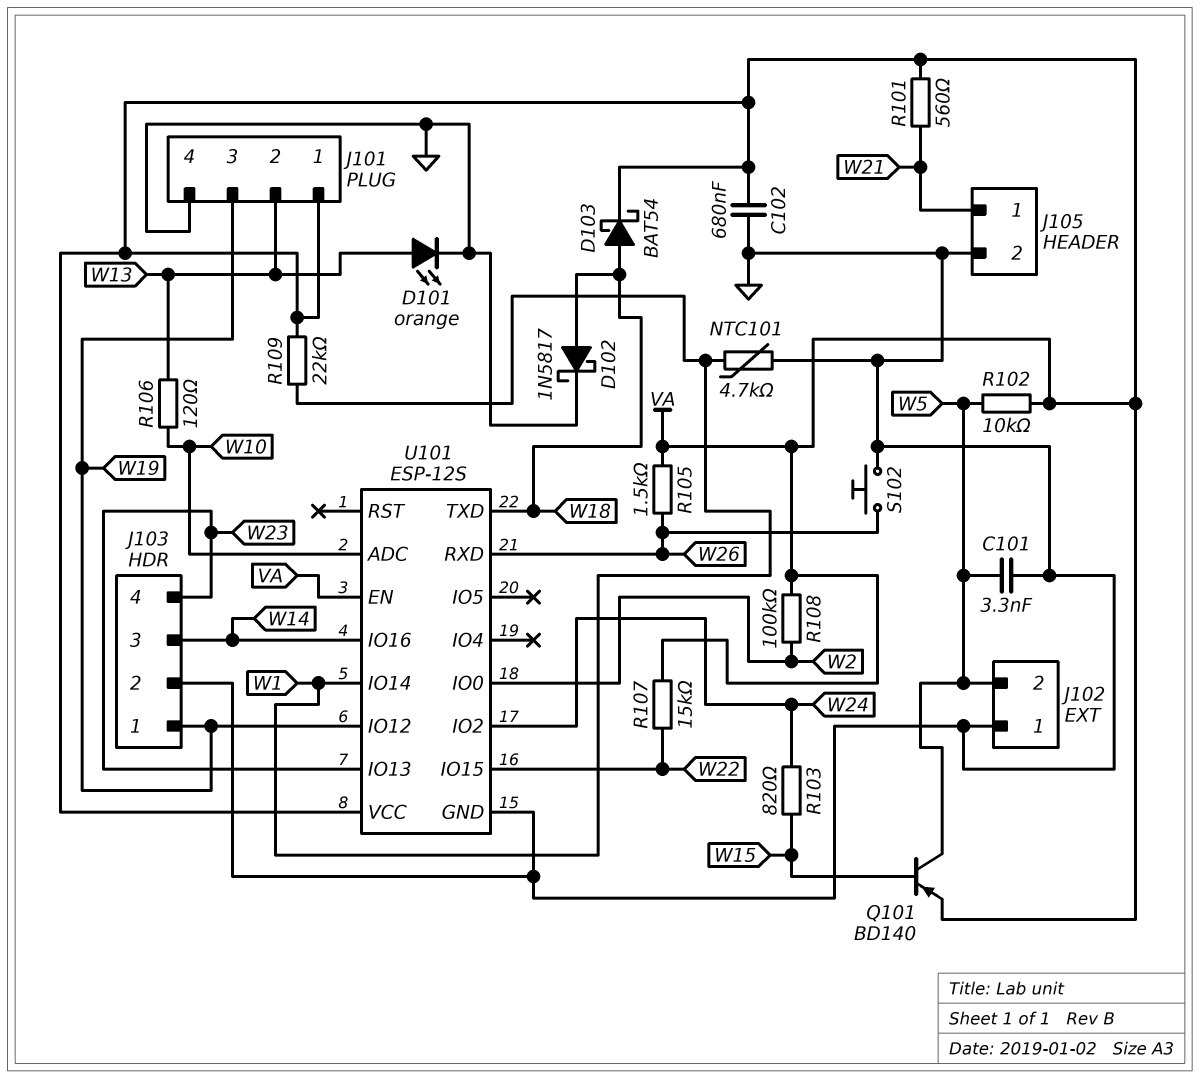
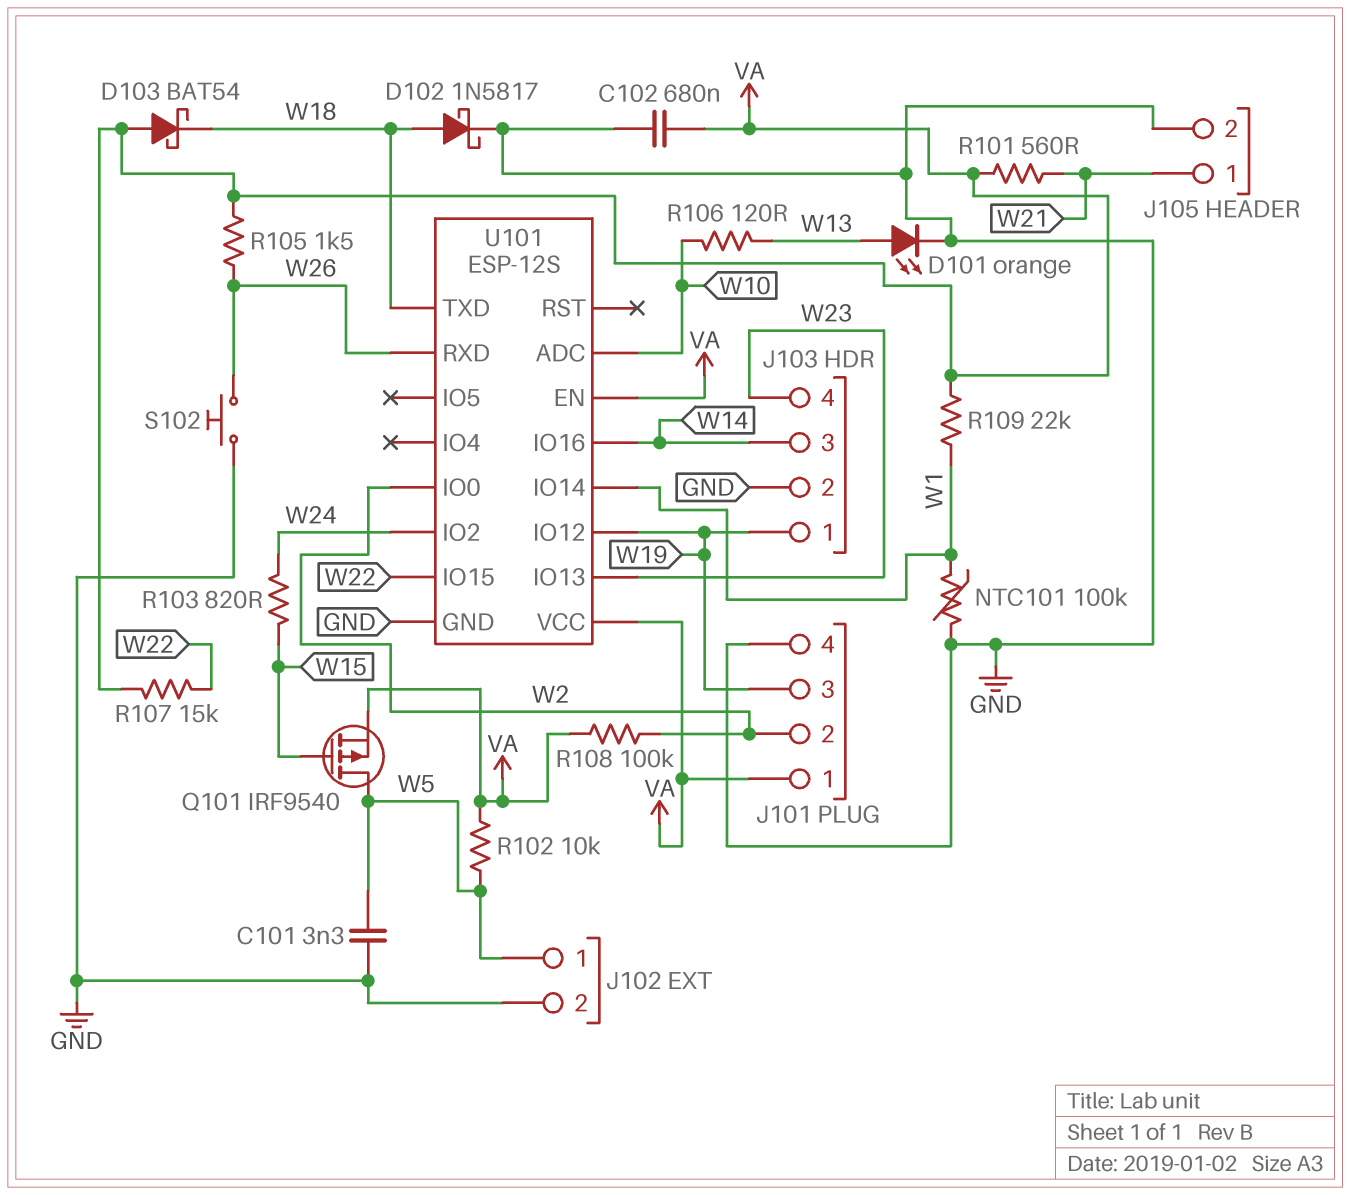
D103: schottky BAT54 (A W18, K VA) -> schottky BAT54 (A VA, K W18)
J101 pin 2: W13 -> W2
J102 pin 1: GND -> W5
J102 pin 2: W5 -> GND
NTC101: 4.7k (GND, W1) -> 100k (GND, W1)
Q101: PNP BD140 (B W15, C W5, E VA) -> PMOS IRF9540 (G W15, D W5, S VA)

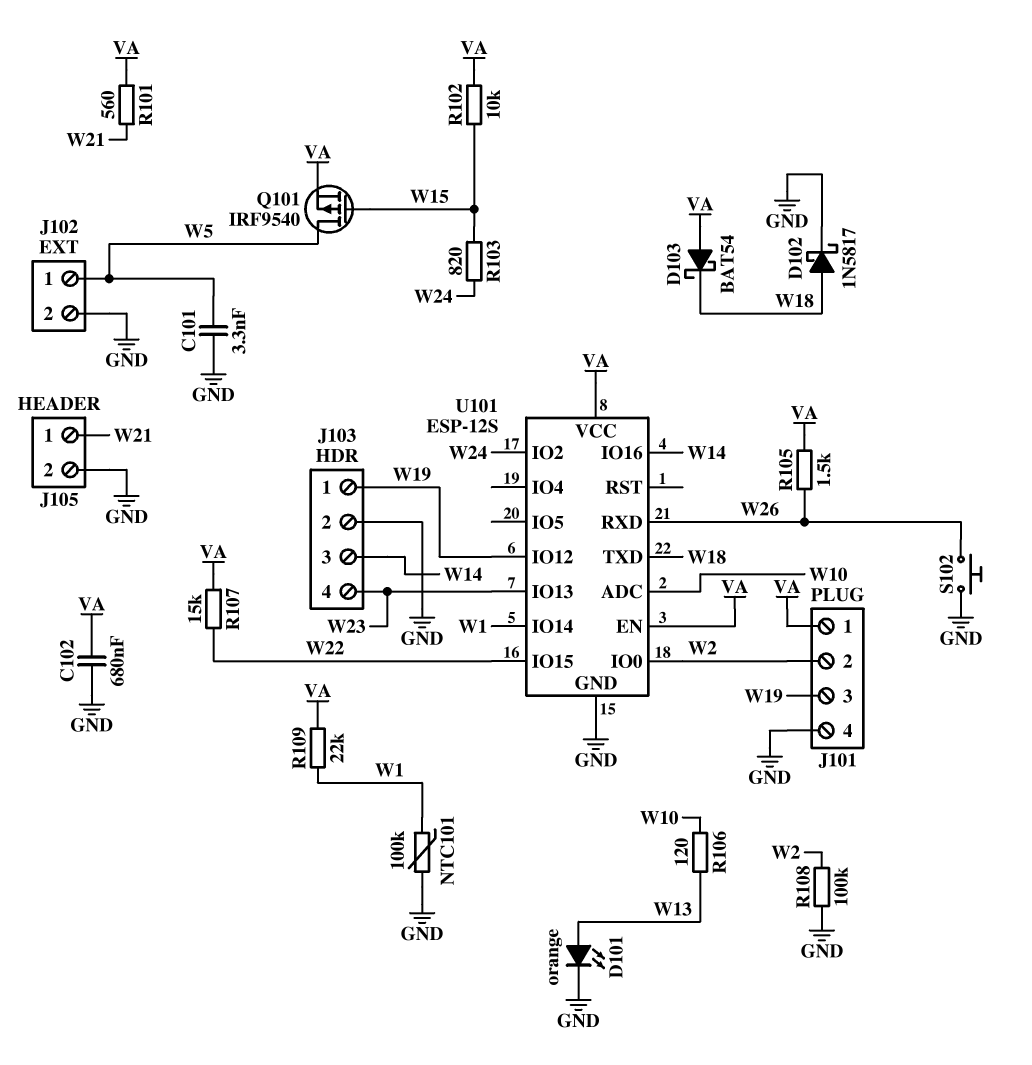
R102: 10k (VA, W5) -> 10k (VA, W15)
R108: 100k (VA, W2) -> 100k (GND, W2)

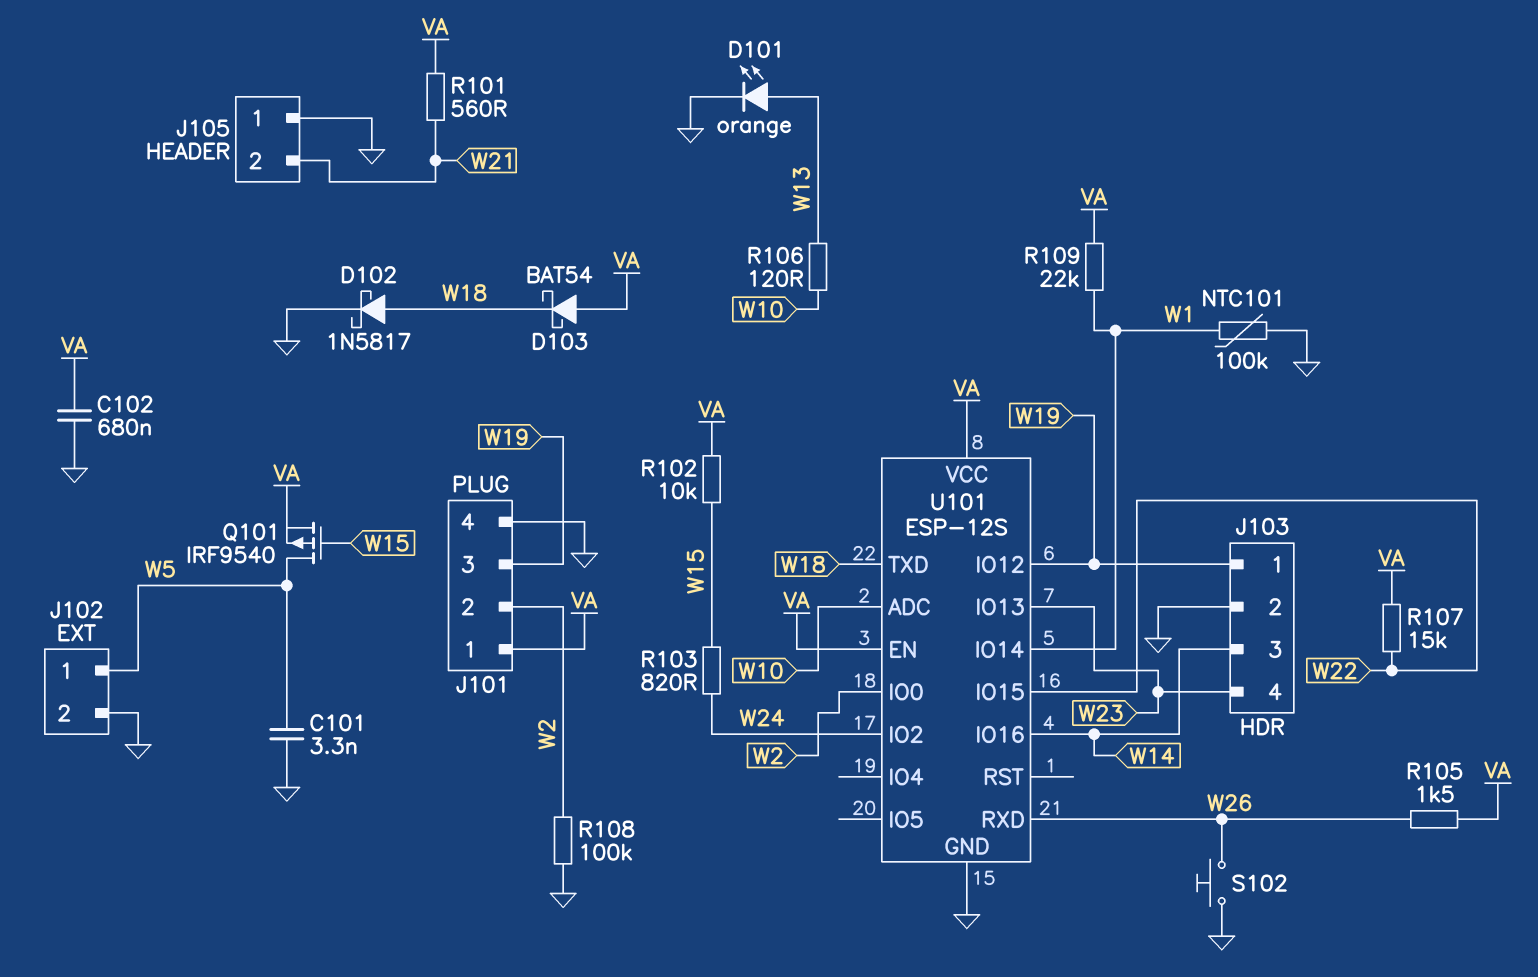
J105 pin 1: W21 -> GND
J105 pin 2: GND -> W21

